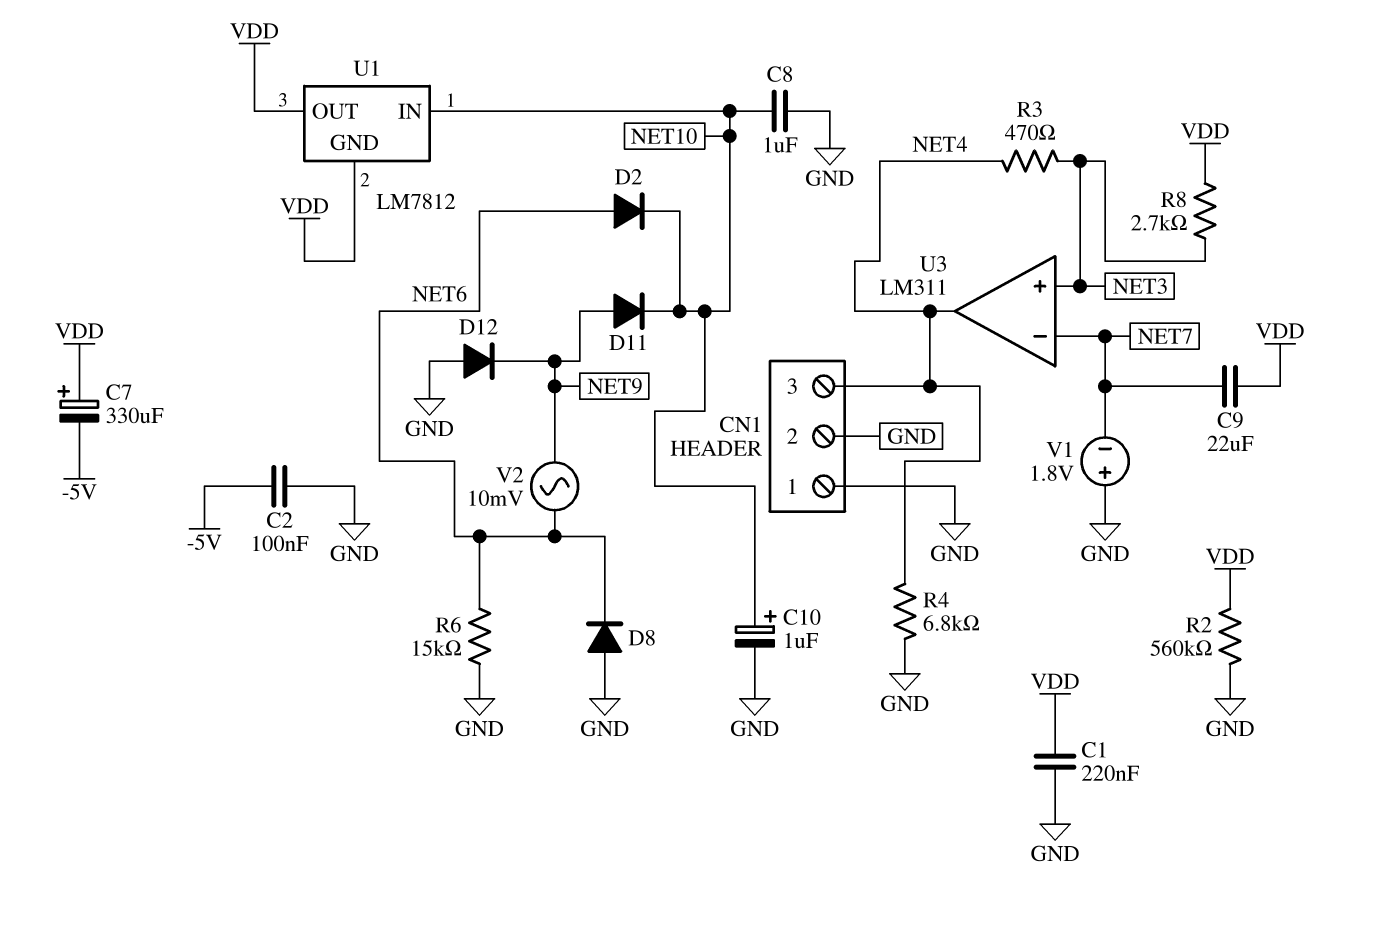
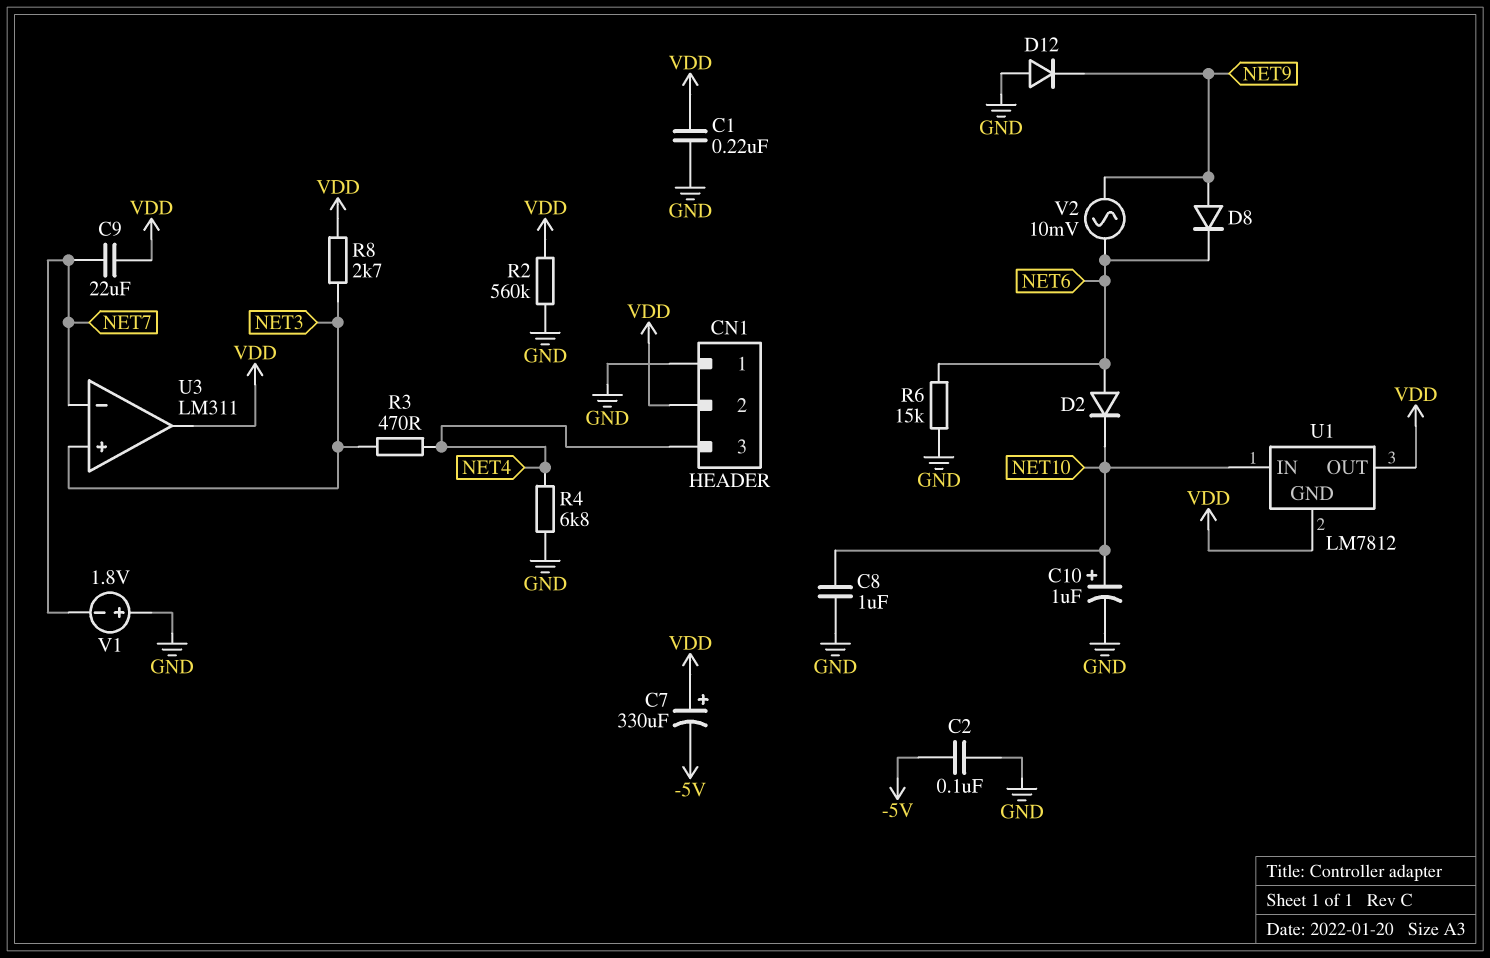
CN1 pin 2: GND -> VDD
D8: diode (A GND, K NET6) -> diode (A NET9, K NET6)
D11: diode (A NET9, K NET10) -> none
U3 pin out: NET4 -> VDD

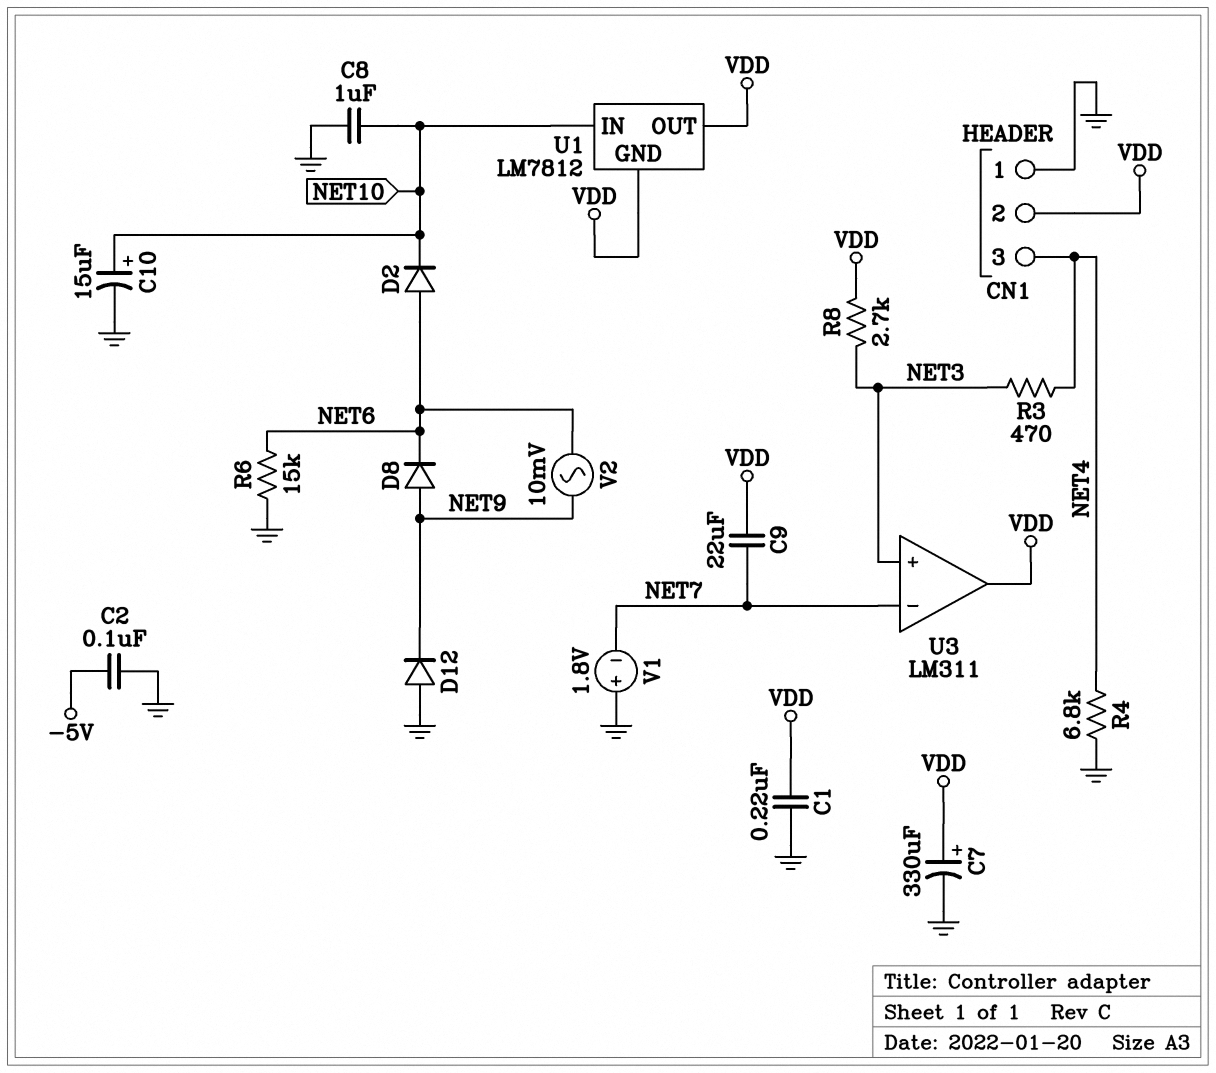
C7: 330uF (plus VDD, minus -5V) -> 330uF (plus VDD, minus GND)
C10: 1uF (plus NET10, minus GND) -> 15uF (plus NET10, minus GND)
R2: 560k (GND, VDD) -> none

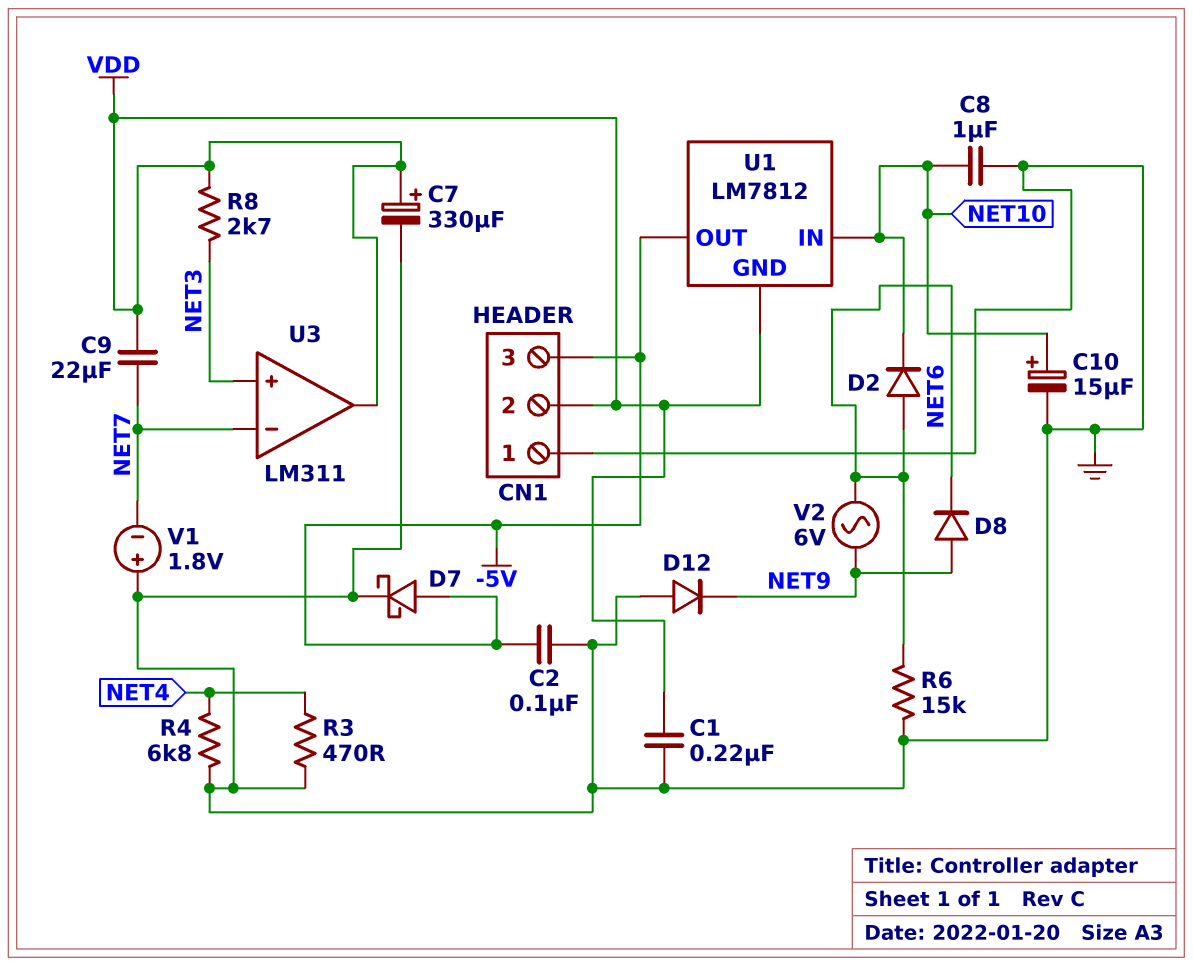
CN1 pin 3: NET4 -> -5V
D7: none -> schottky (A -5V, K GND)
R3: 470 (NET3, NET4) -> 470 (GND, NET4)
U1 pin OUT: VDD -> -5V
V2: AC 10mV (NET6, NET9) -> AC 6V (NET6, NET9)

